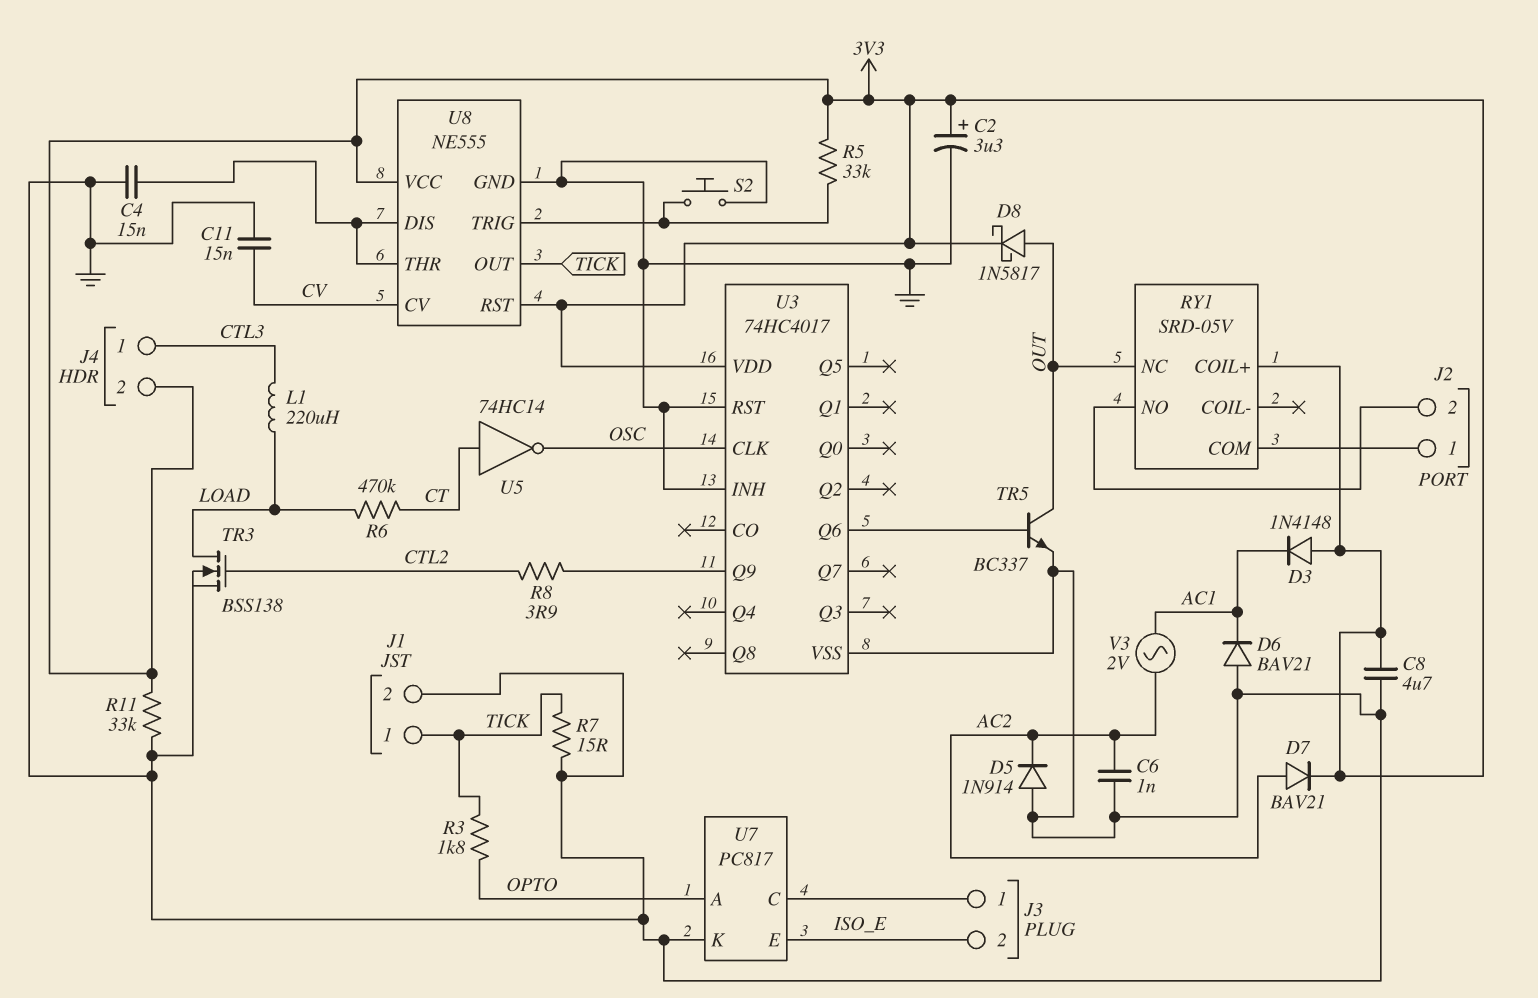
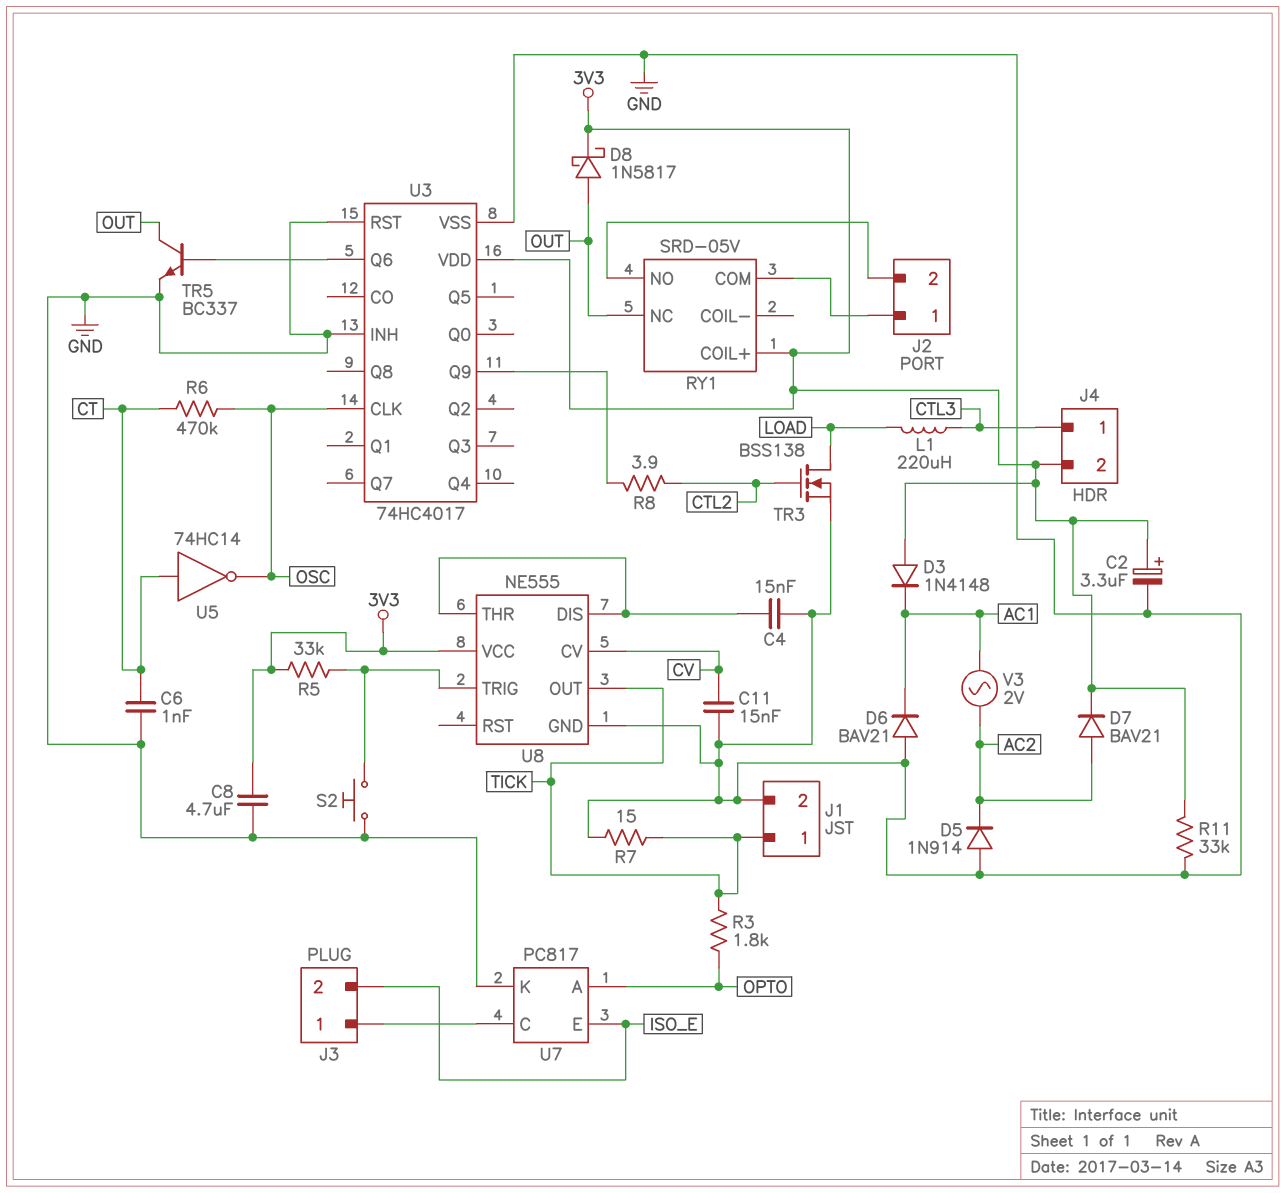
C6: 1nF (AC2, GND) -> 1nF (CT, GND)
R6: 470k (CT, LOAD) -> 470k (CT, OSC)
U8 pin RST: 3V3 -> none

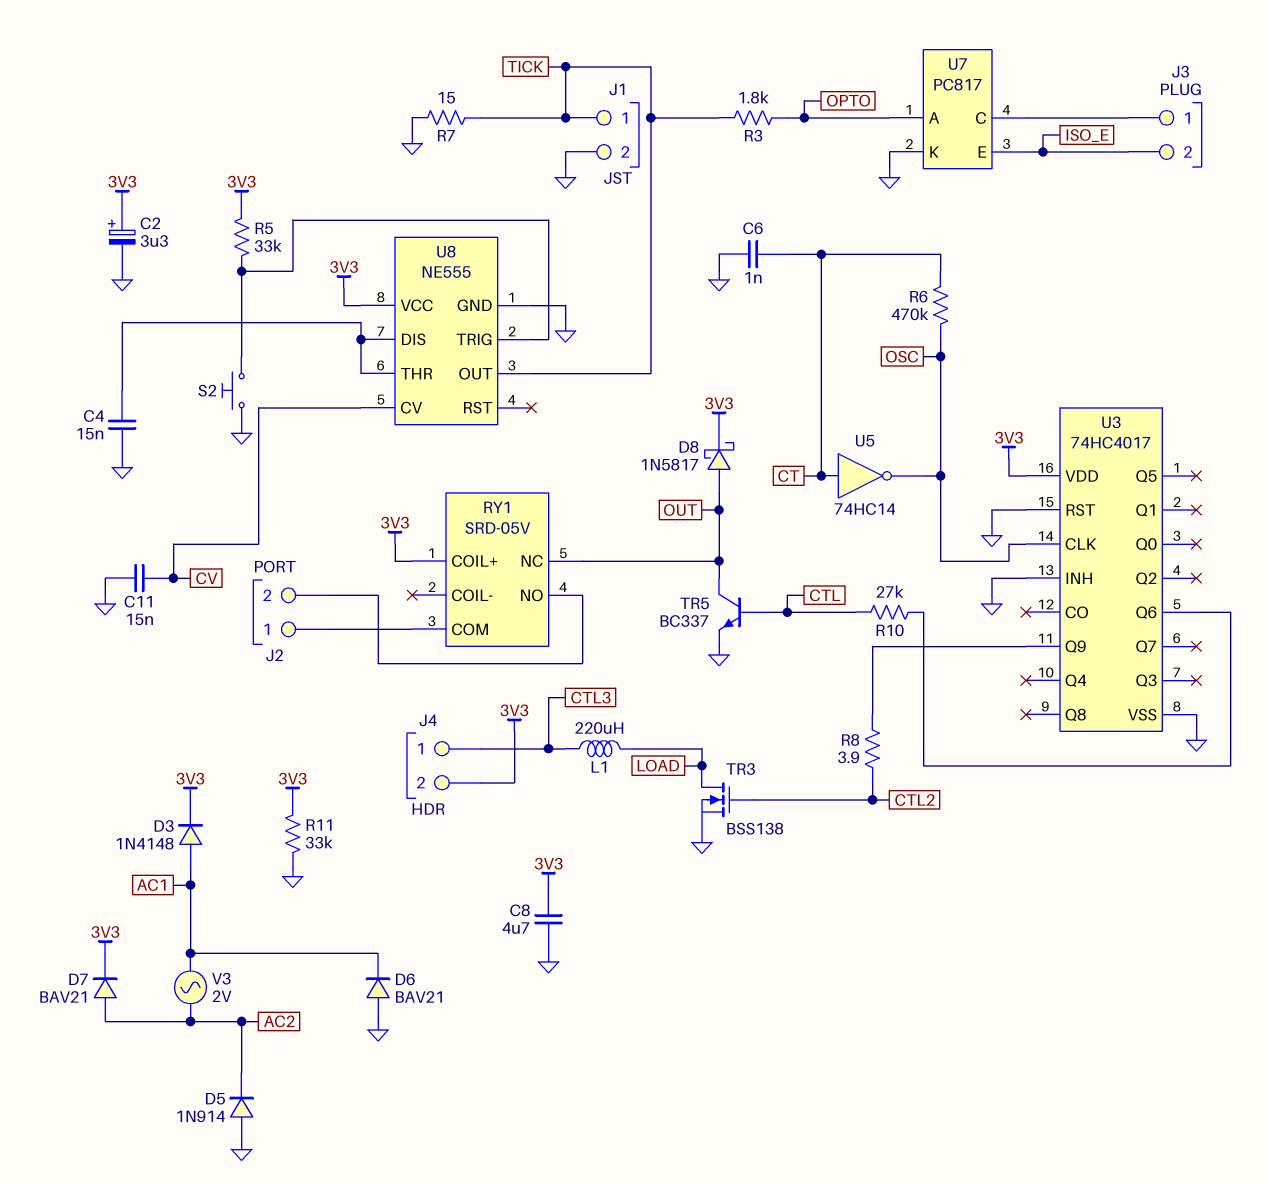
D3: diode 1N4148 (A 3V3, K AC1) -> diode 1N4148 (A AC1, K 3V3)
R10: none -> 27k (CTL, U3/Q6)
TR5: NPN BC337 (B U3/Q6, C OUT, E GND) -> NPN BC337 (B CTL, C OUT, E GND)

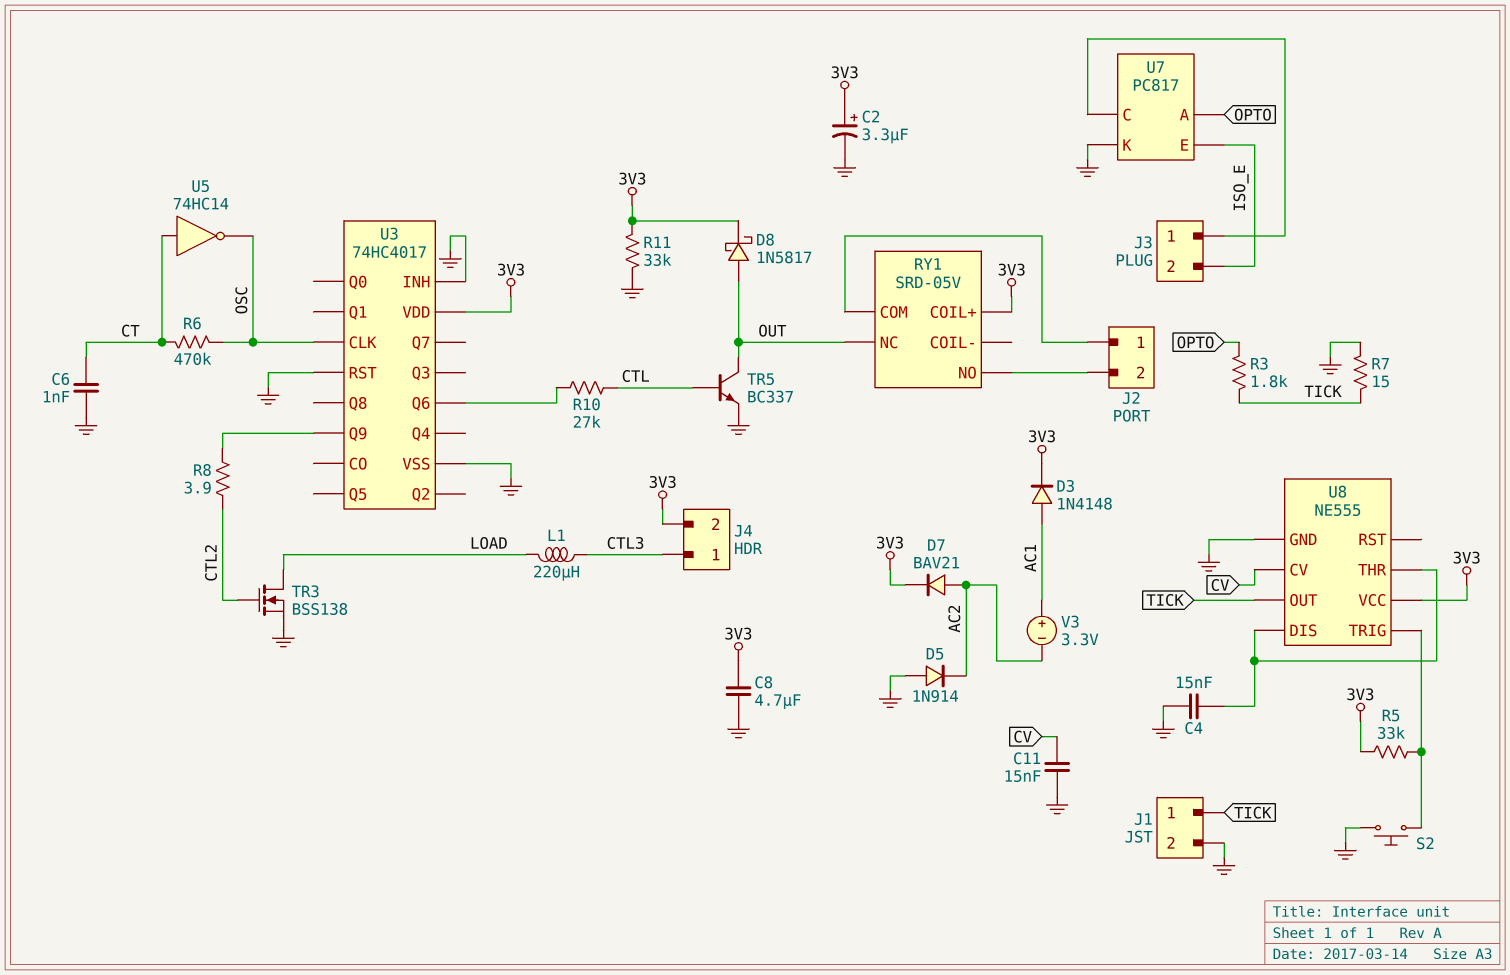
D6: diode BAV21 (A GND, K AC1) -> none
V3: AC 2V (AC1, AC2) -> 3.3V (plus AC1, minus AC2)

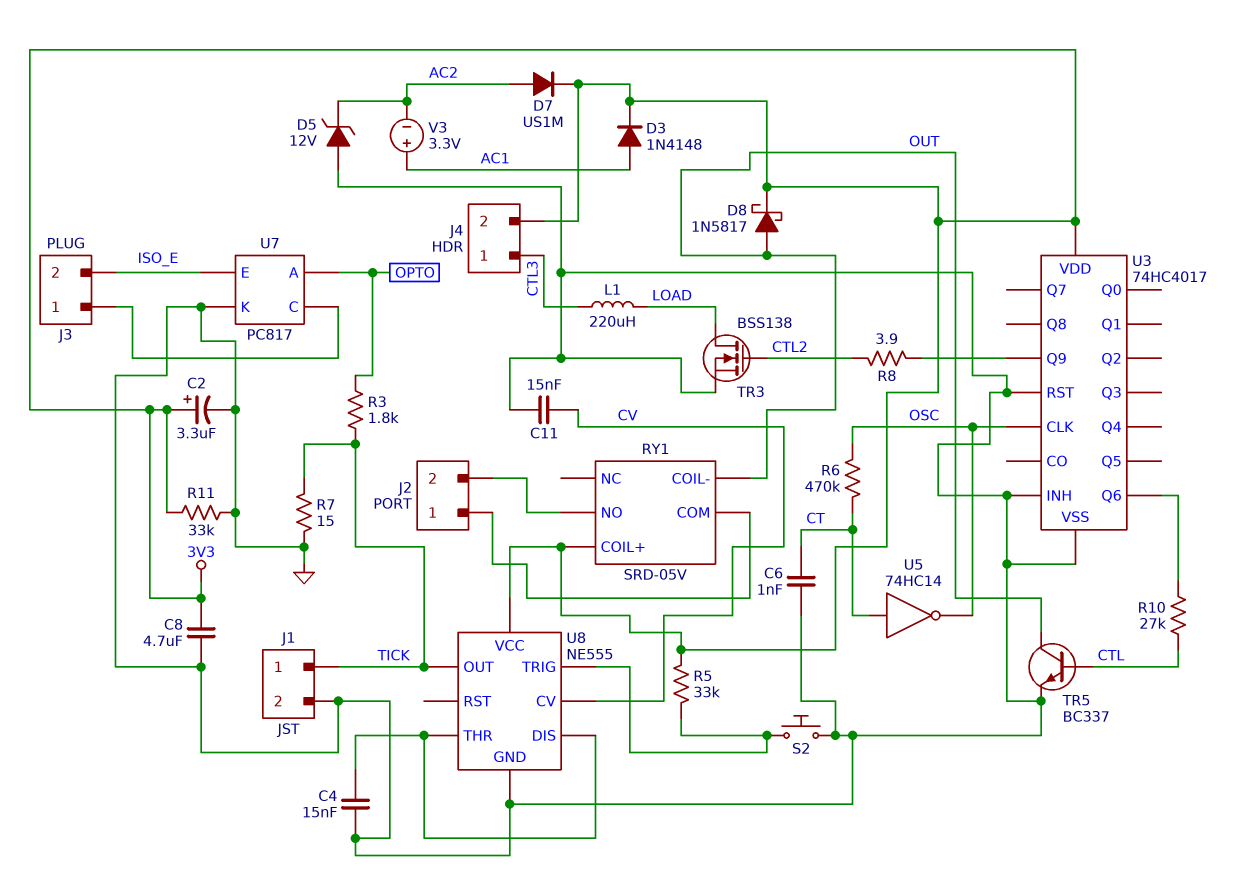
D5: diode 1N914 (A GND, K AC2) -> zener 12V (A GND, K AC2)
D7: diode BAV21 (A AC2, K 3V3) -> diode US1M (A AC2, K 3V3)
RY1 pin COIL-: none -> OUT
RY1 pin NC: OUT -> none

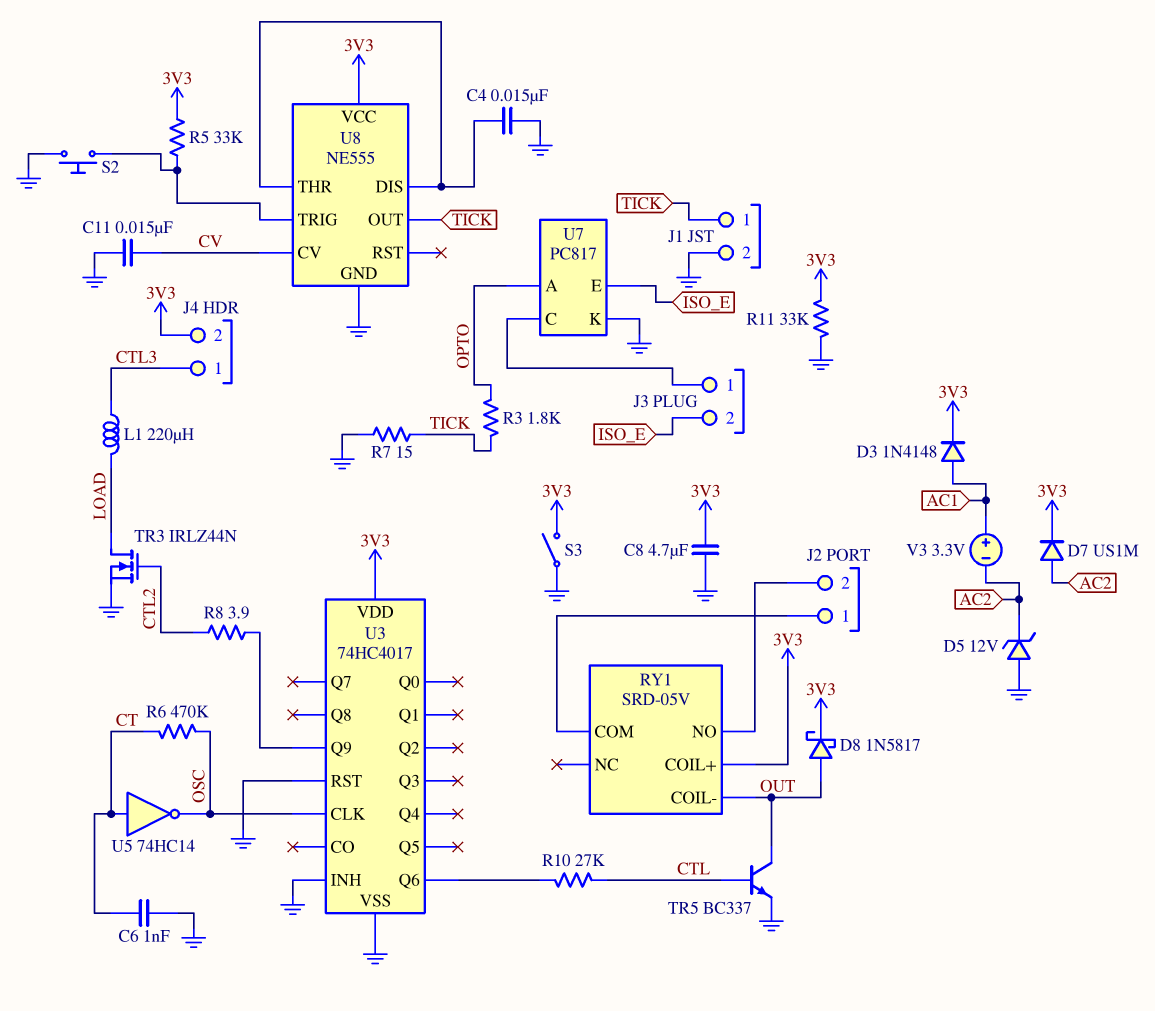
C2: 3.3uF (plus 3V3, minus GND) -> none
S3: none -> switch (3V3, GND)
TR3: NMOS BSS138 (G CTL2, D LOAD, S GND) -> NMOS IRLZ44N (G CTL2, D LOAD, S GND)

